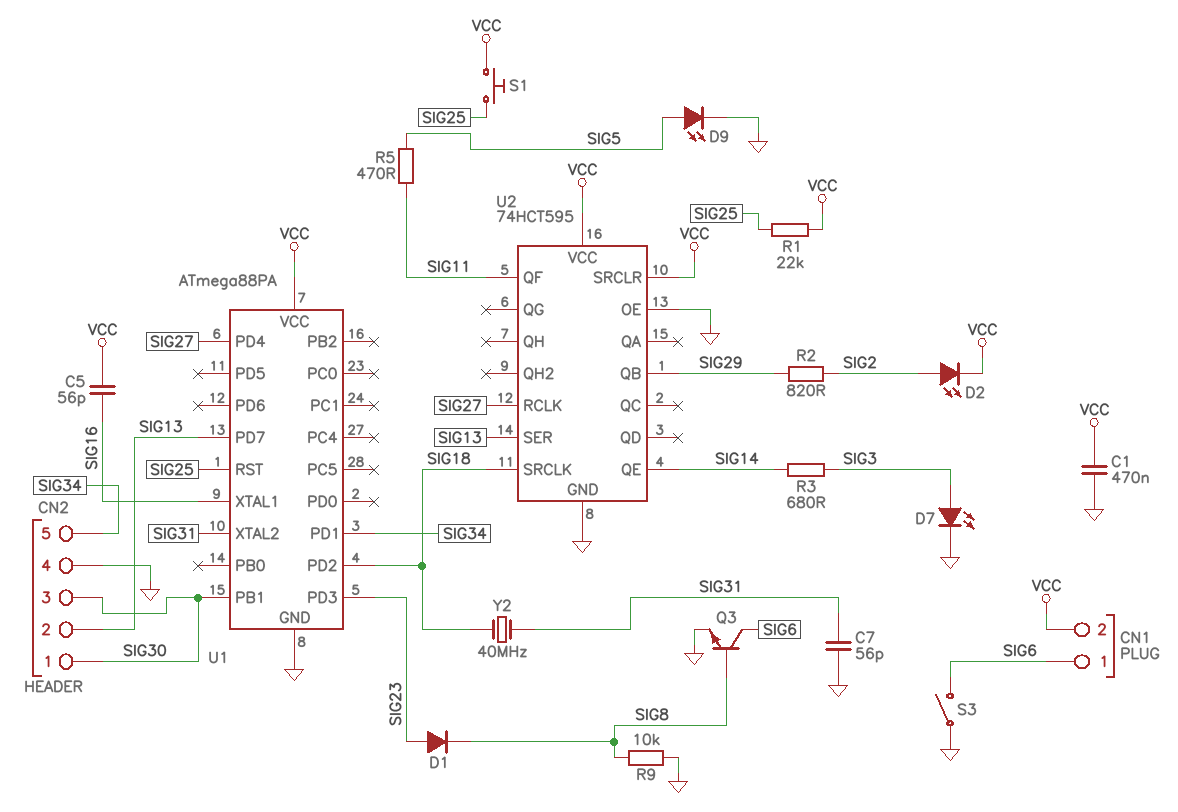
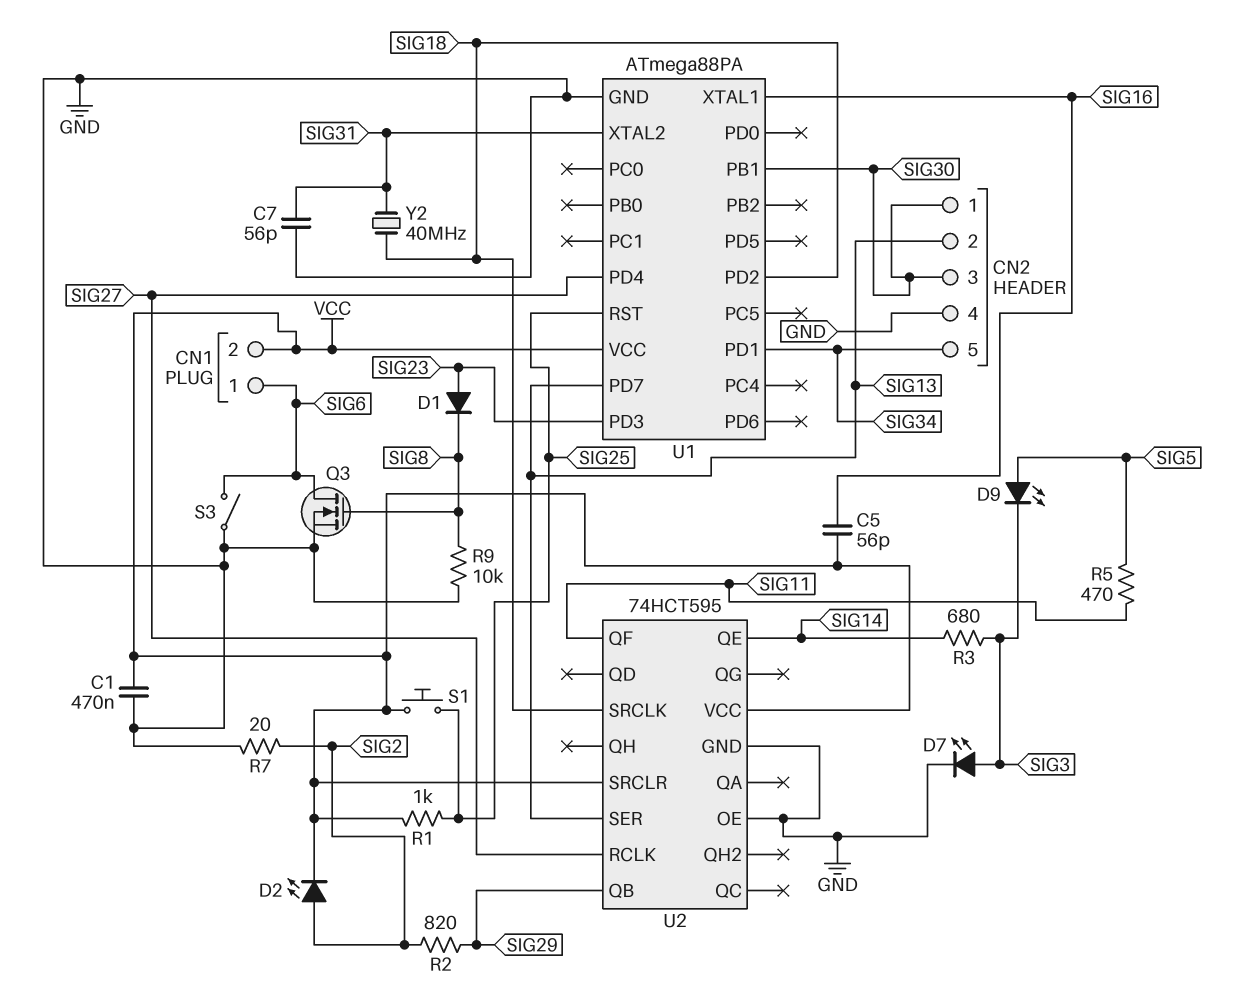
D9: LED (A SIG5, K GND) -> LED (A SIG5, K SIG3)
Q3: NPN (B SIG8, C SIG6, E GND) -> NMOS (G SIG8, D SIG6, S GND)
R1: 22k (SIG25, VCC) -> 1k (SIG25, VCC)
R7: none -> 20 (GND, SIG2)

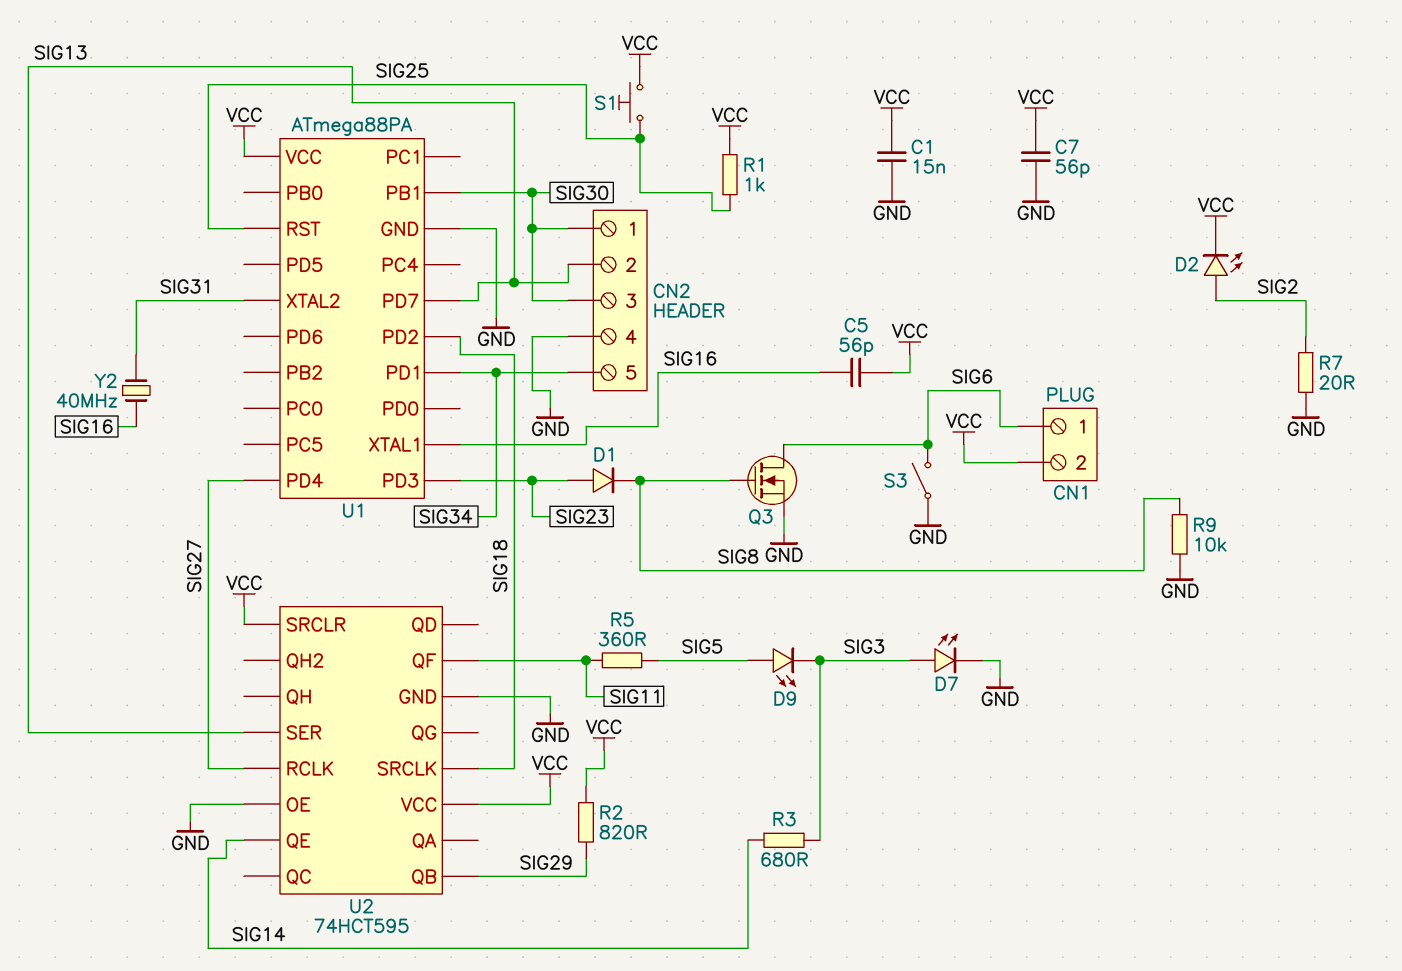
C1: 470nF (GND, VCC) -> 15nF (GND, VCC)
C7: 56pF (GND, SIG31) -> 56pF (GND, VCC)
R2: 820 (SIG2, SIG29) -> 820 (SIG29, VCC)
R5: 470 (SIG5, SIG11) -> 360 (SIG5, SIG11)
Y2: 40MHz (SIG18, SIG31) -> 40MHz (SIG16, SIG31)

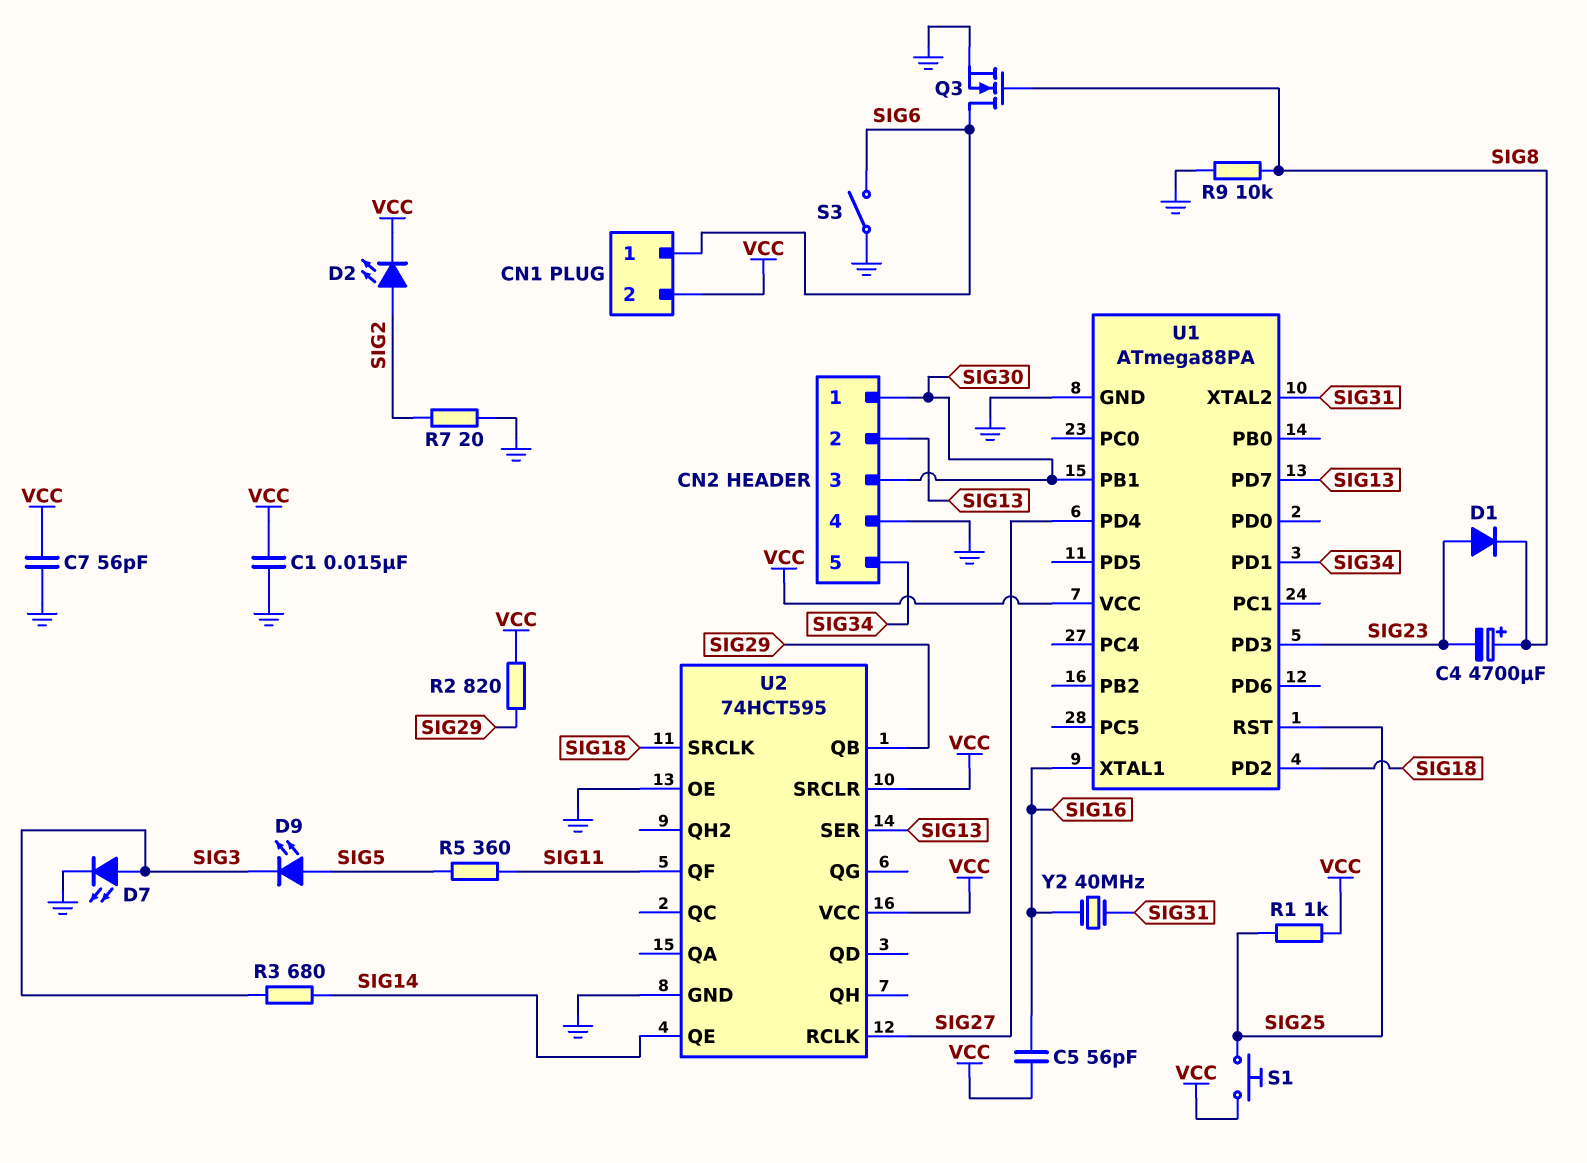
C4: none -> 4700uF (plus SIG8, minus SIG23)

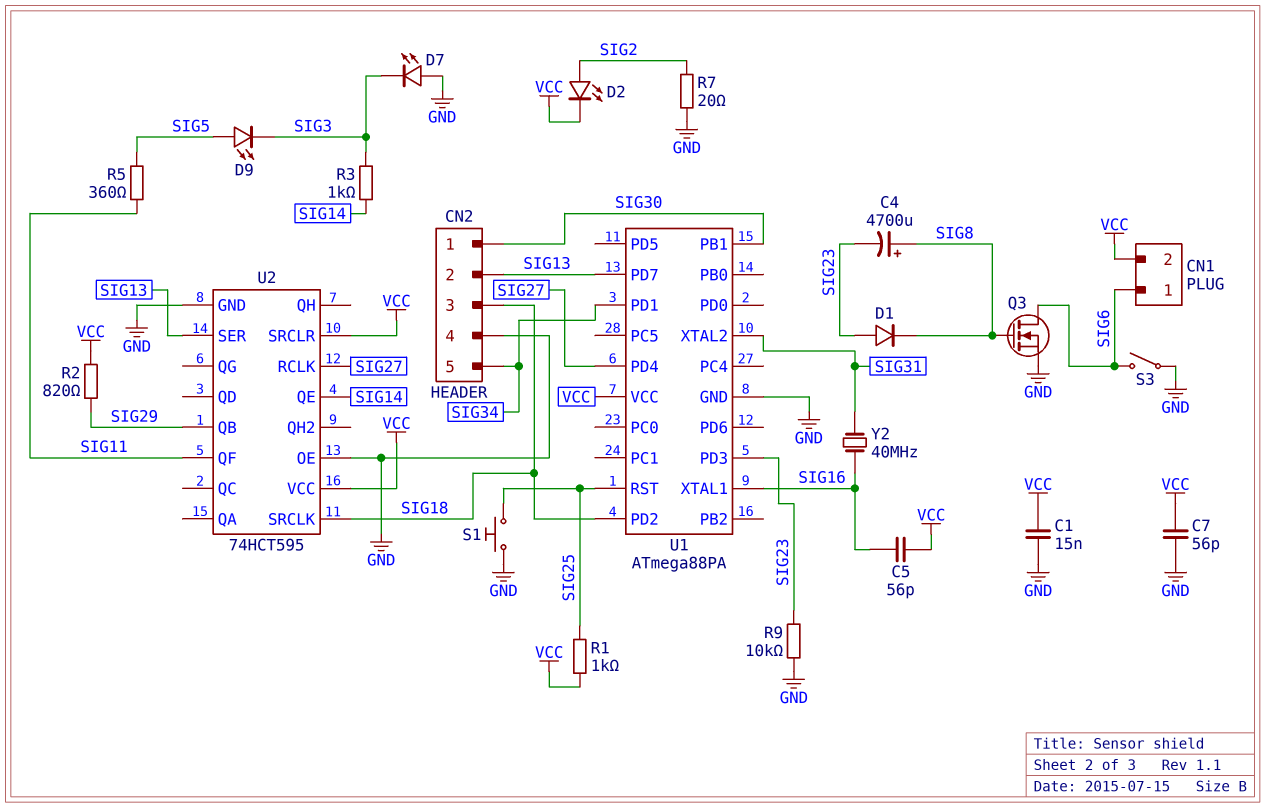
CN2 pin 3: SIG30 -> SIG18
D7: LED (A SIG3, K GND) -> LED (A GND, K SIG3)
R3: 680 (SIG3, SIG14) -> 1k (SIG3, SIG14)
R9: 10k (GND, SIG8) -> 10k (GND, SIG23)
S1: button (SIG25, VCC) -> button (GND, SIG25)

